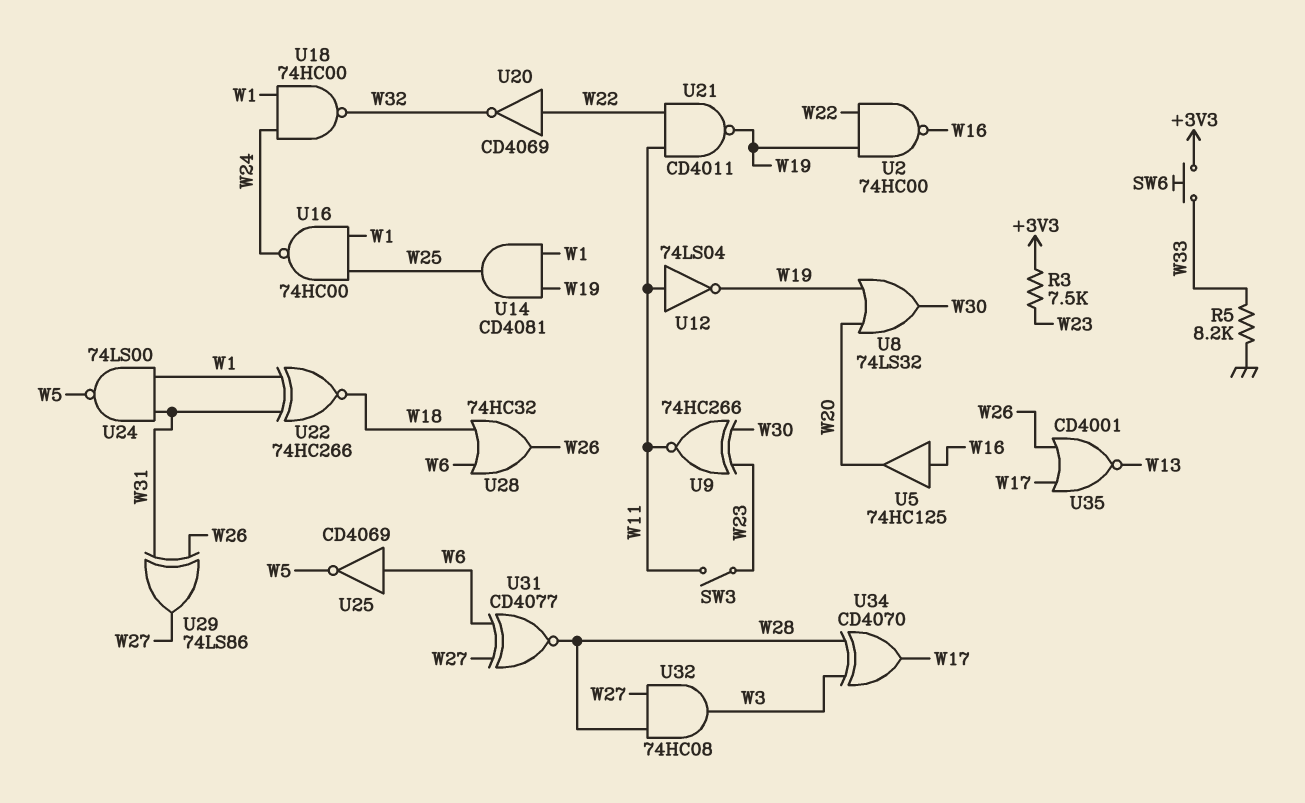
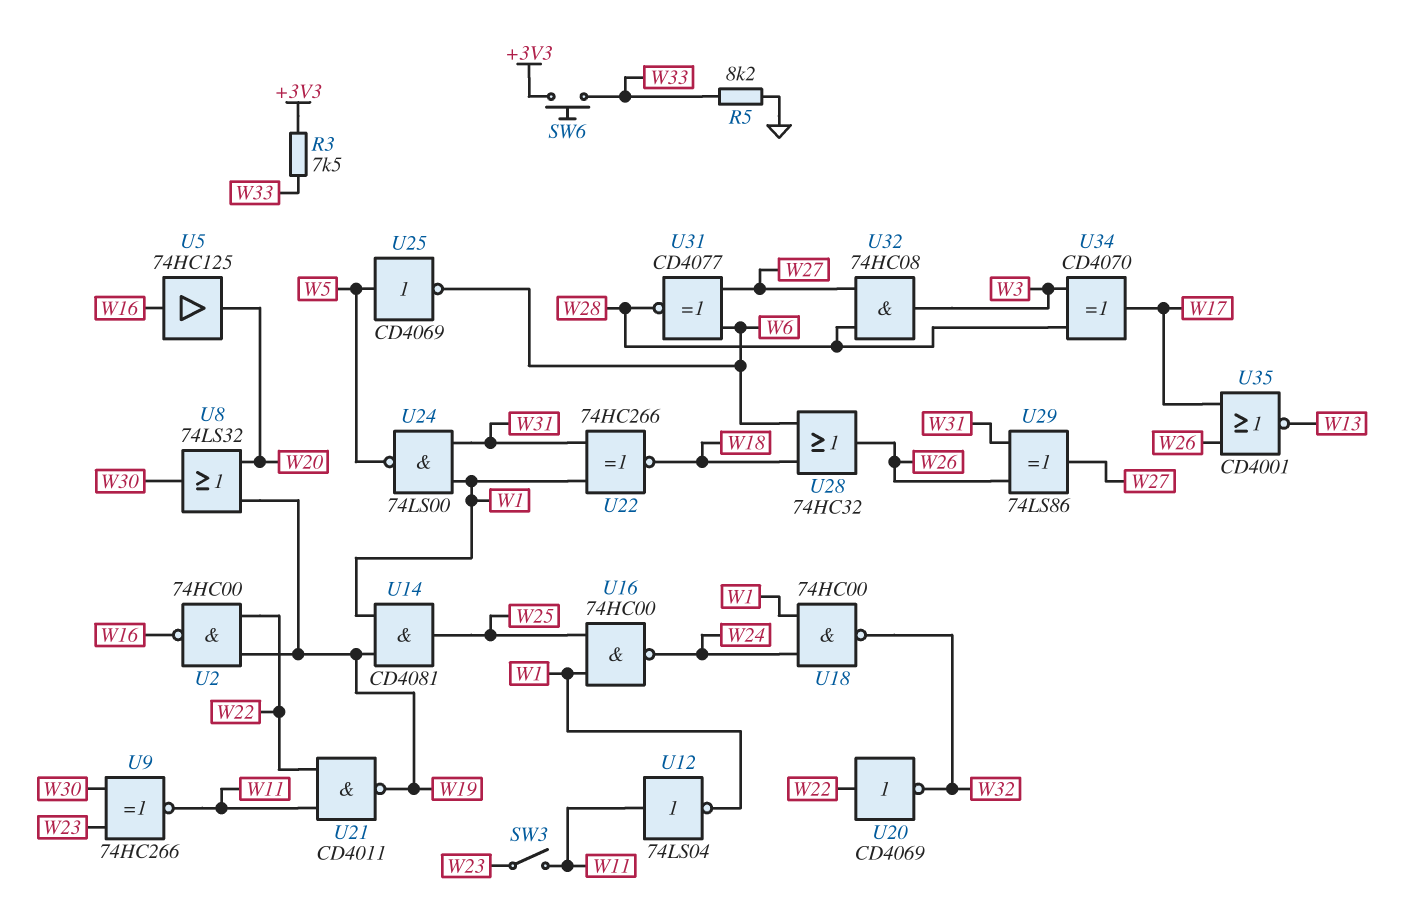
R3: 7.5k (+3V3, W23) -> 7.5k (+3V3, W33)
U12: NOT 74LS04 (in W11, out W19) -> NOT 74LS04 (in W11, out W1)
U25: NOT CD4069 (in W6, out W5) -> NOT CD4069 (in W5, out W6)

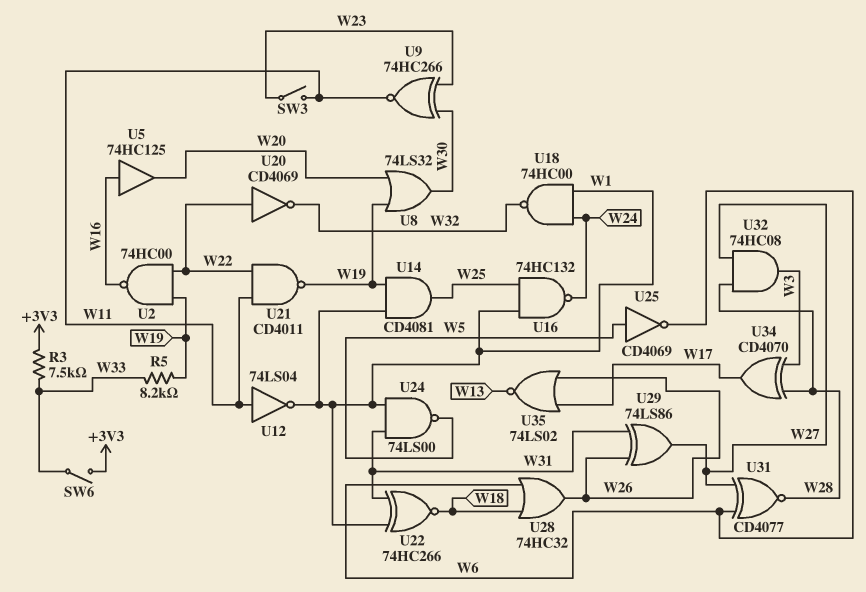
R5: 8.2k (GND, W33) -> 8.2k (W19, W33)
SW6: button (+3V3, W33) -> switch (+3V3, W33)
U16: NAND 74HC00 (in W1, in W25, out W24) -> NAND 74HC132 (in W1, in W25, out W24)
U35: NOR CD4001 (in W17, in W26, out W13) -> NOR 74LS02 (in W17, in W26, out W13)

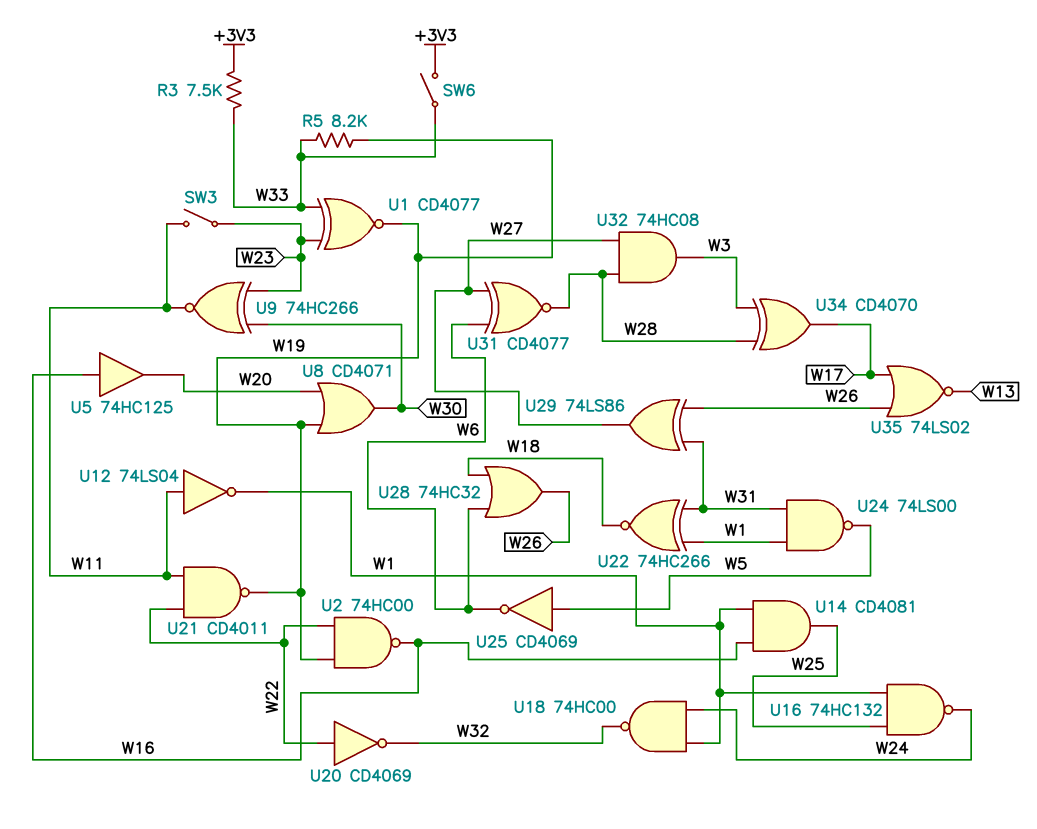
U1: none -> XNOR CD4077 (in W23, in W33, out W19)
U8: OR 74LS32 (in W19, in W20, out W30) -> OR CD4071 (in W19, in W20, out W30)
U14: AND CD4081 (in W1, in W19, out W25) -> AND CD4081 (in W1, in W16, out W25)

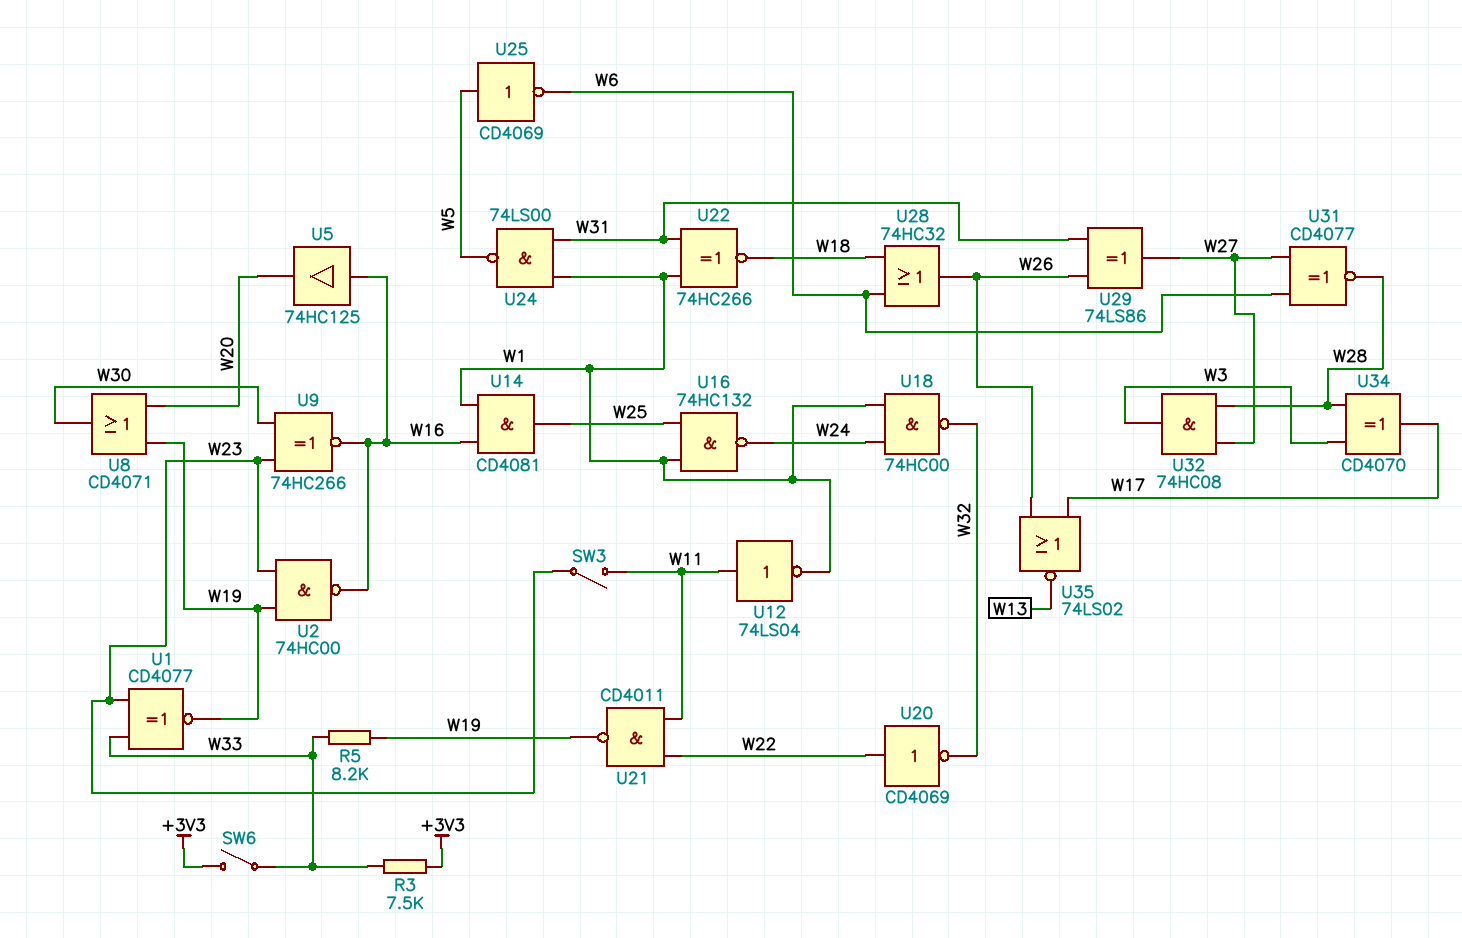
U2: NAND 74HC00 (in W19, in W22, out W16) -> NAND 74HC00 (in W19, in W23, out W16)
U9: XNOR 74HC266 (in W23, in W30, out W11) -> XNOR 74HC266 (in W23, in W30, out W16)

